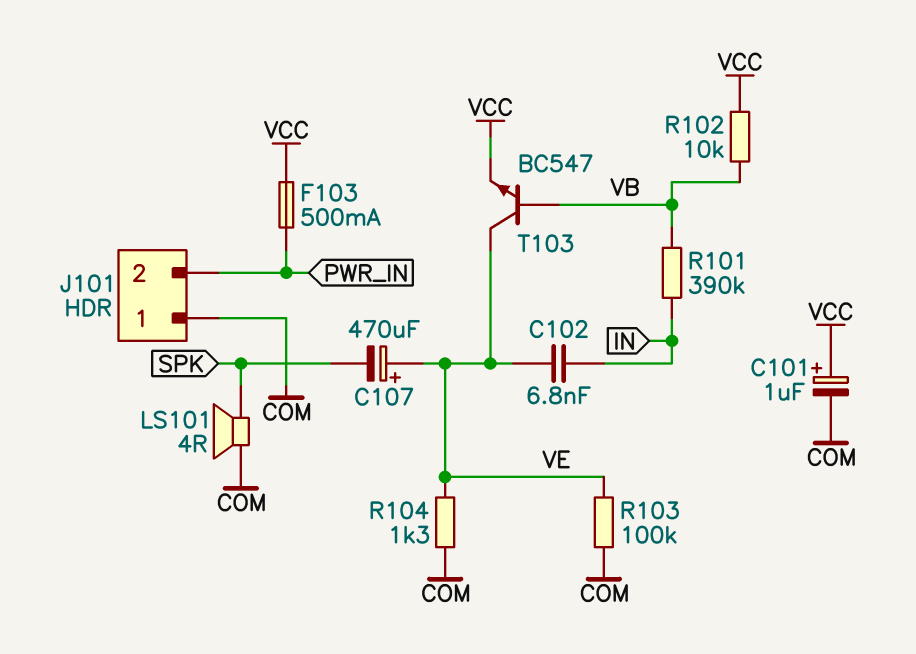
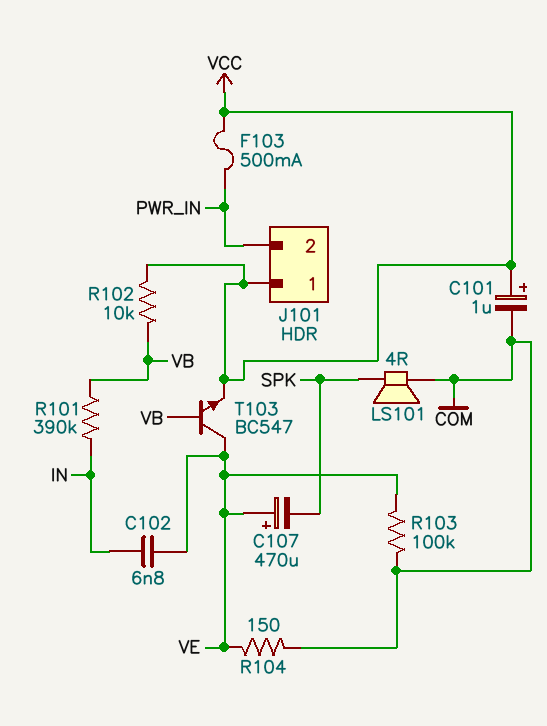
J101 pin 1: COM -> VCC
R104: 1.3k (COM, VE) -> 150 (COM, VE)

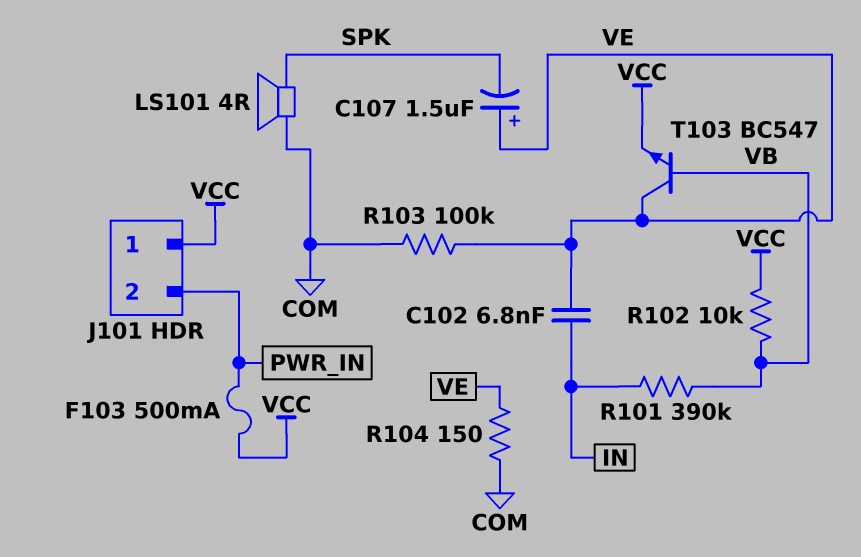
C101: 1uF (plus VCC, minus COM) -> none
C107: 470uF (plus VE, minus SPK) -> 1.5uF (plus VE, minus SPK)

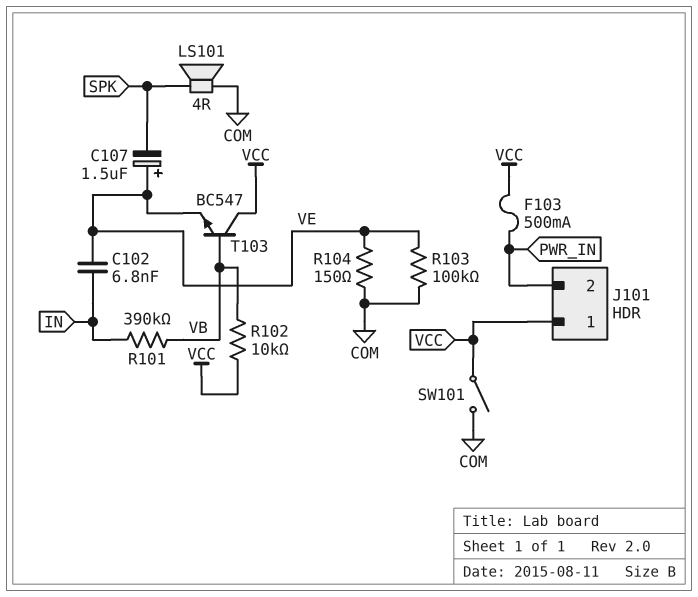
SW101: none -> switch (COM, VCC)
T103: NPN BC547 (B VB, C VE, E VCC) -> NPN BC547 (B VB, C VCC, E VE)

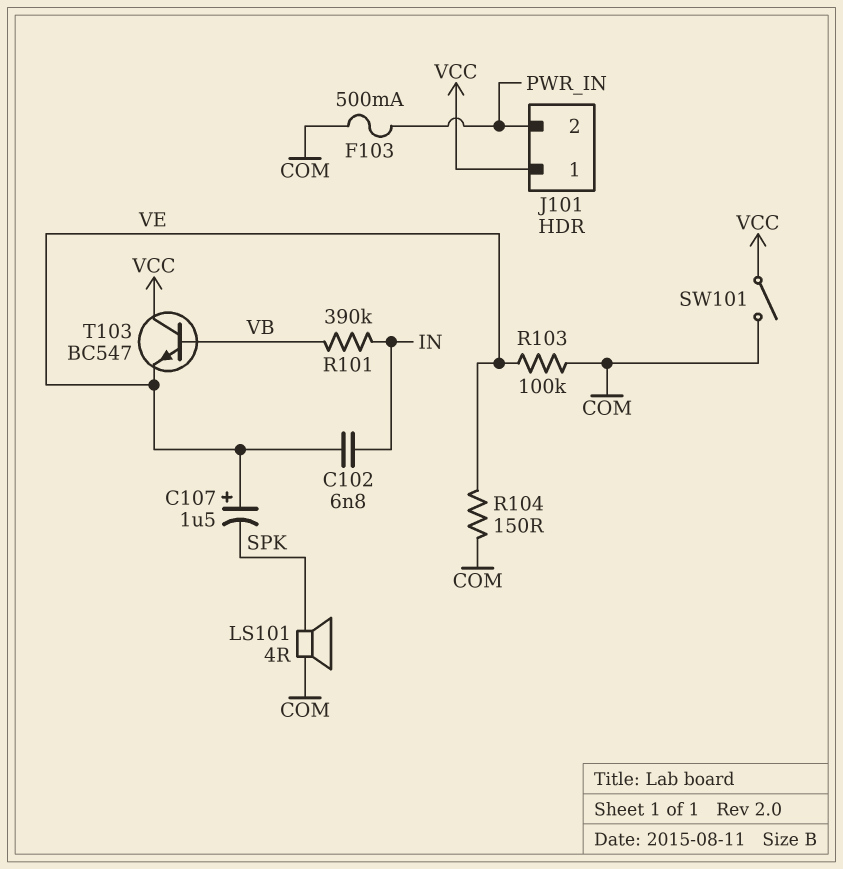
F103: 500mA (PWR_IN, VCC) -> 500mA (COM, PWR_IN)
R102: 10k (VB, VCC) -> none

